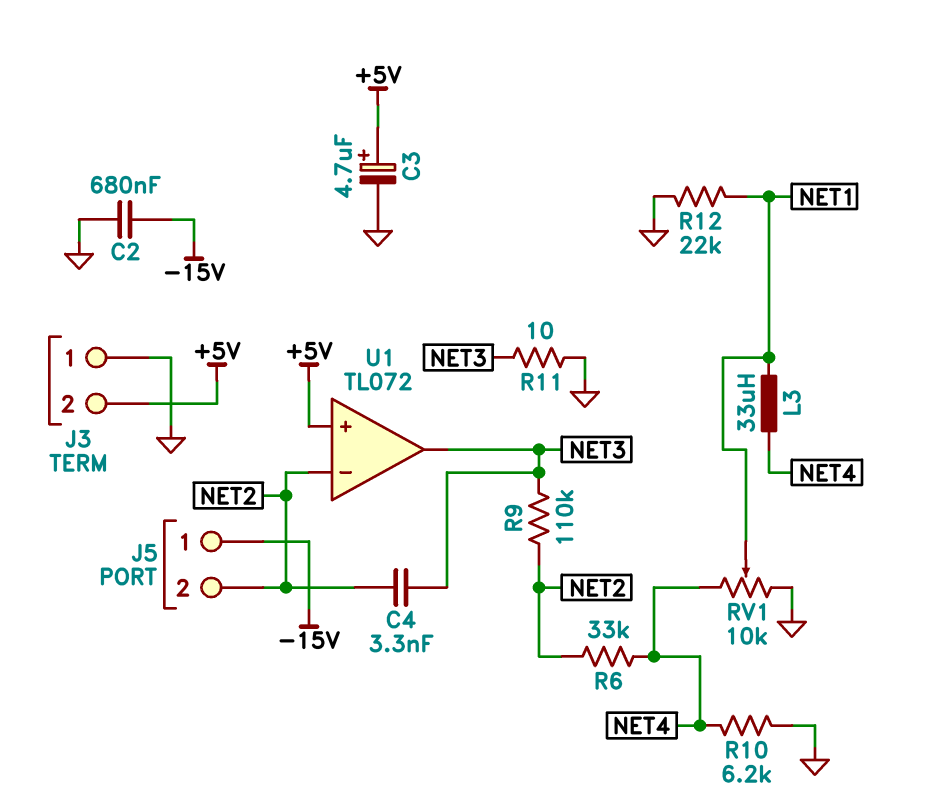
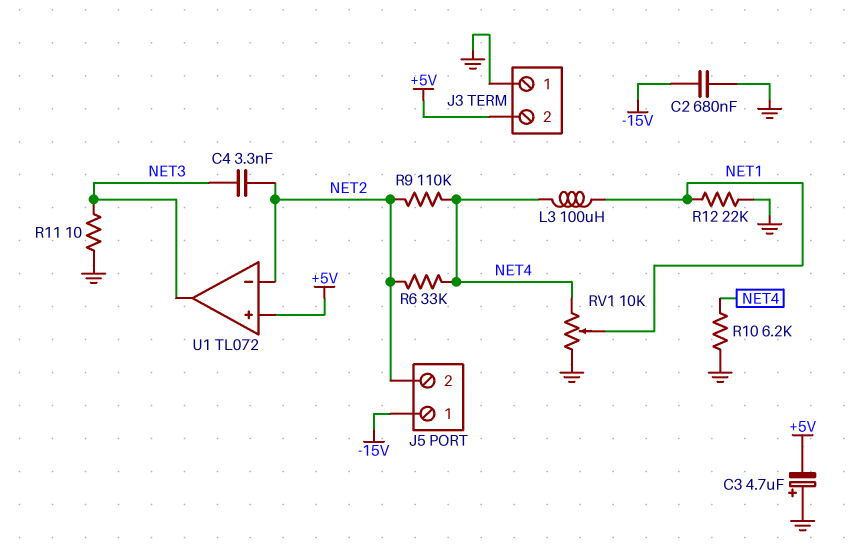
C3: 4.7uF (plus +5V, minus GND) -> 4.7uF (plus GND, minus +5V)
L3: 33uH (NET1, NET4) -> 100uH (NET1, NET4)
R9: 110k (NET2, NET3) -> 110k (NET2, NET4)

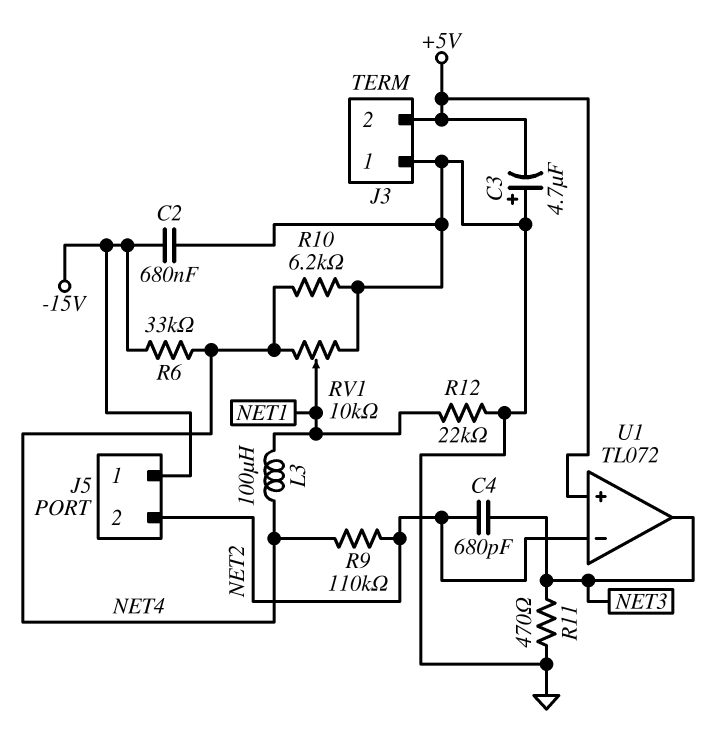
C4: 3.3nF (NET2, NET3) -> 680pF (NET2, NET3)
R6: 33k (NET2, NET4) -> 33k (-15V, NET4)
R11: 10 (GND, NET3) -> 470 (GND, NET3)

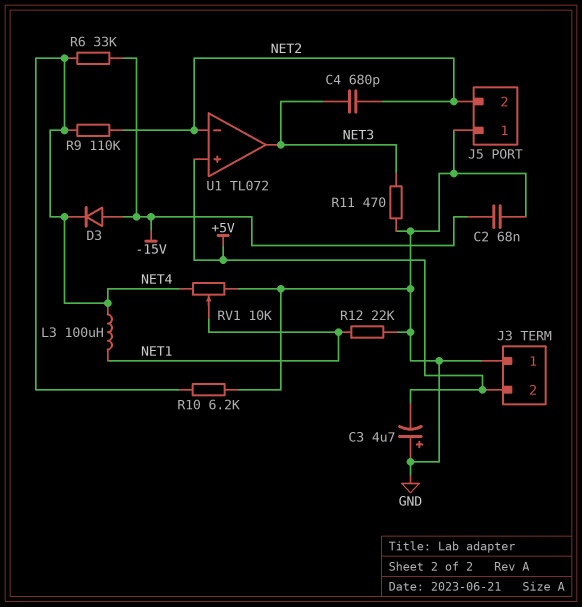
C2: 680nF (-15V, GND) -> 68nF (-15V, GND)
D3: none -> diode (A -15V, K NET4)
J5 pin 1: -15V -> GND

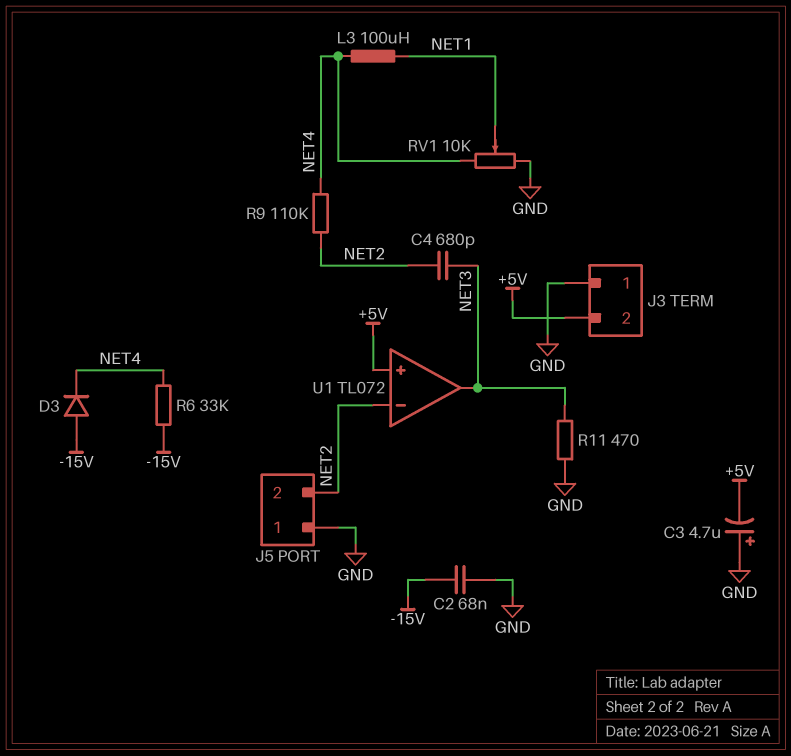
R10: 6.2k (GND, NET4) -> none
R12: 22k (GND, NET1) -> none

